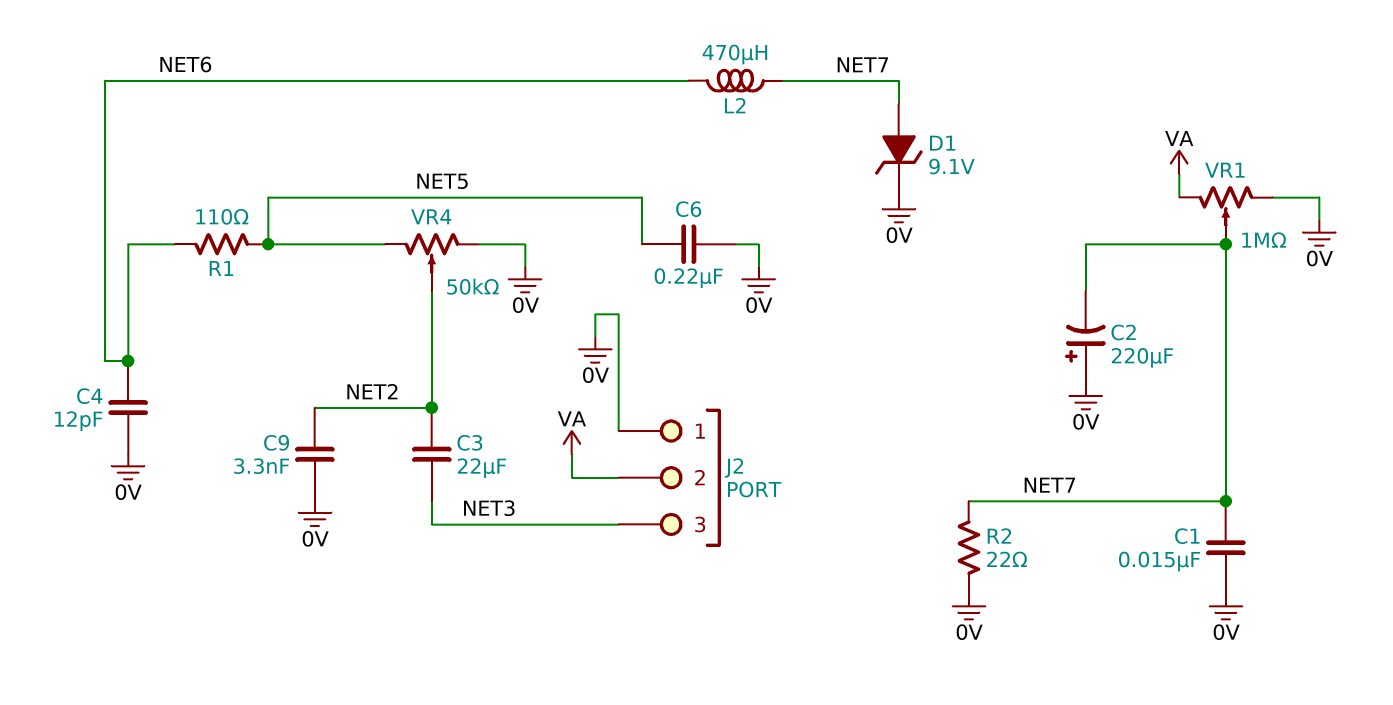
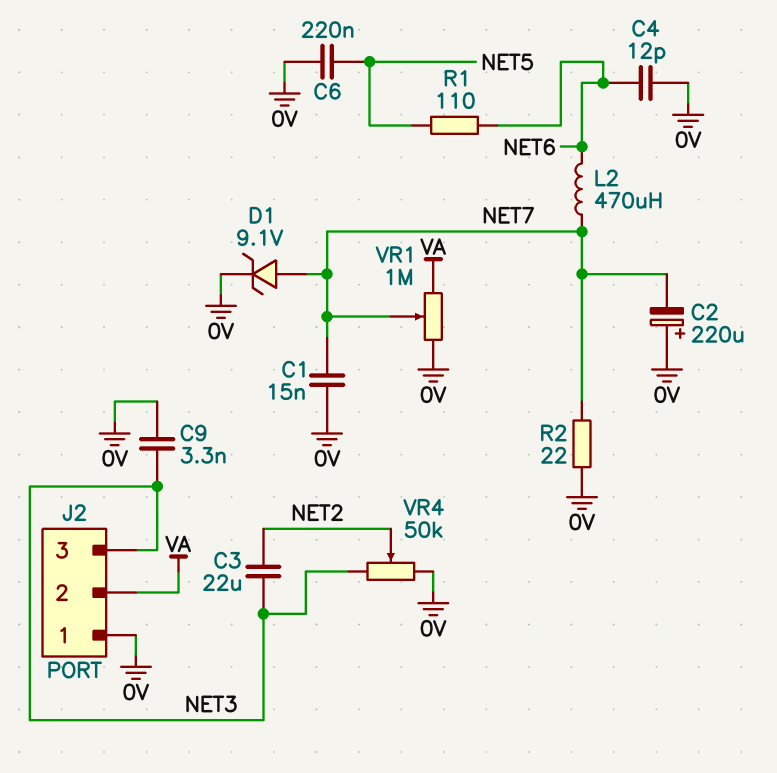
C9: 3.3nF (0V, NET2) -> 3.3nF (0V, NET3)
VR4: 50k (0V, NET5, wiper NET2) -> 50k (0V, NET3, wiper NET2)

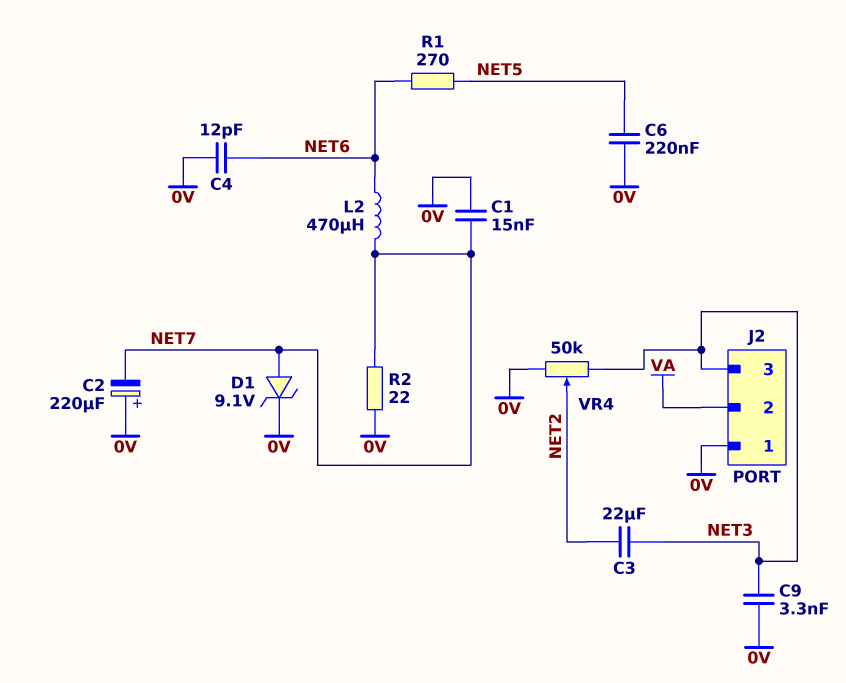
R1: 110 (NET5, NET6) -> 270 (NET5, NET6)
VR1: 1M (0V, VA, wiper NET7) -> none

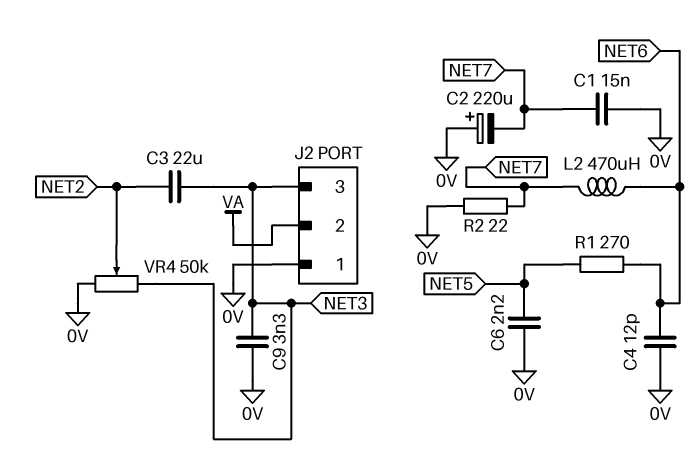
C6: 220nF (0V, NET5) -> 2.2nF (0V, NET5)
D1: zener 9.1V (A NET7, K 0V) -> none

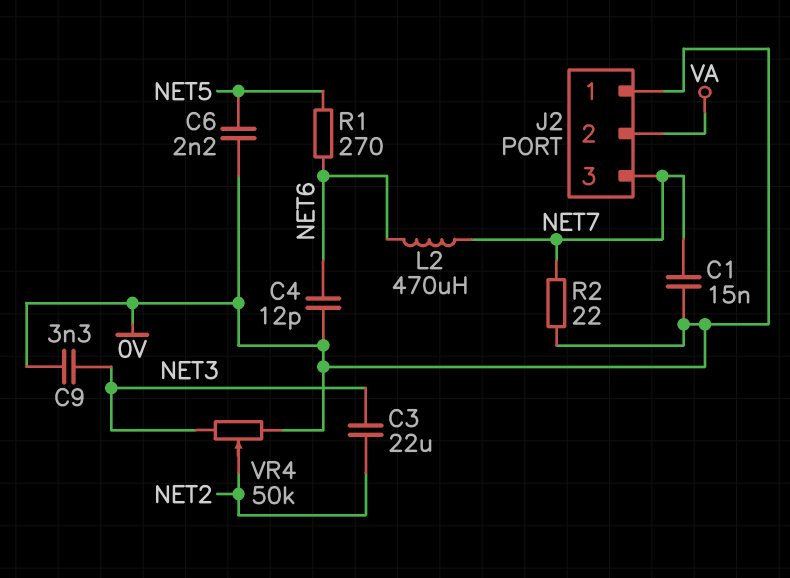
C2: 220uF (plus 0V, minus NET7) -> none
J2 pin 3: NET3 -> NET7

